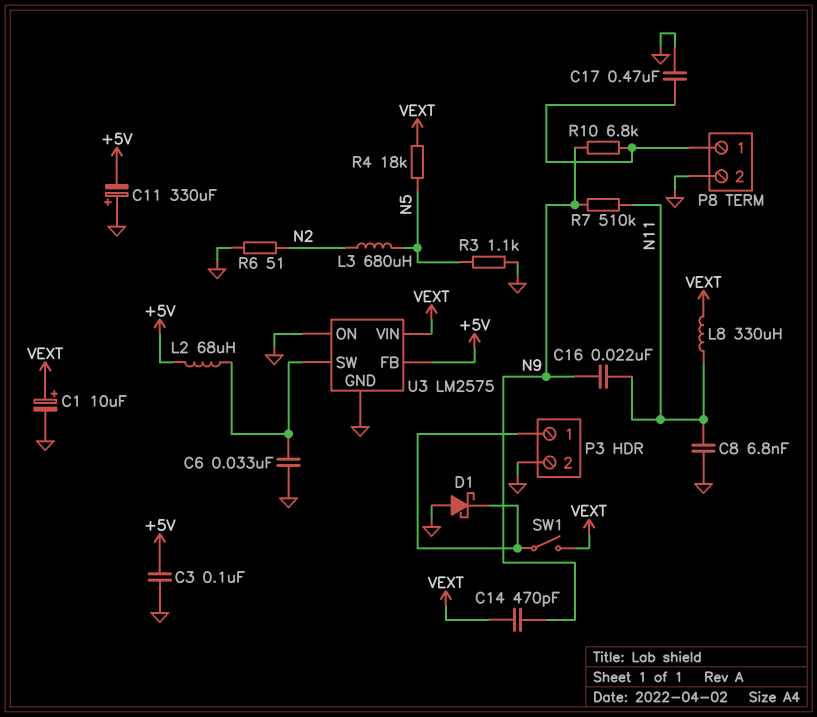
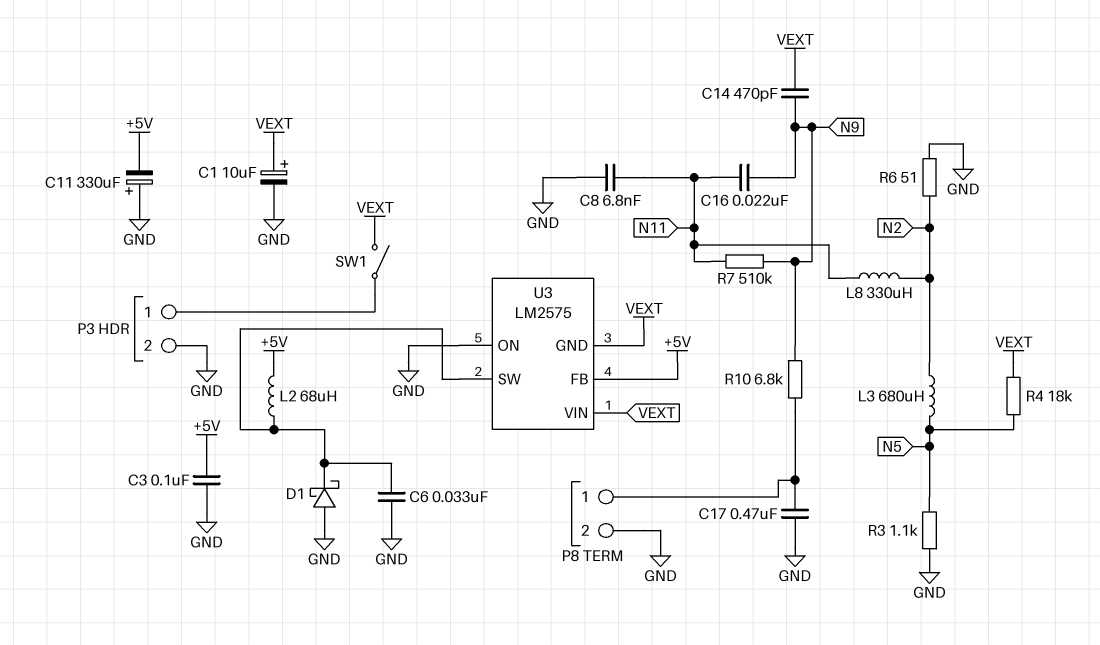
D1: schottky (A GND, K P3/1) -> schottky (A GND, K U3/SW)
L8: 330uH (N11, VEXT) -> 330uH (N2, N11)
U3 pin GND: GND -> VEXT

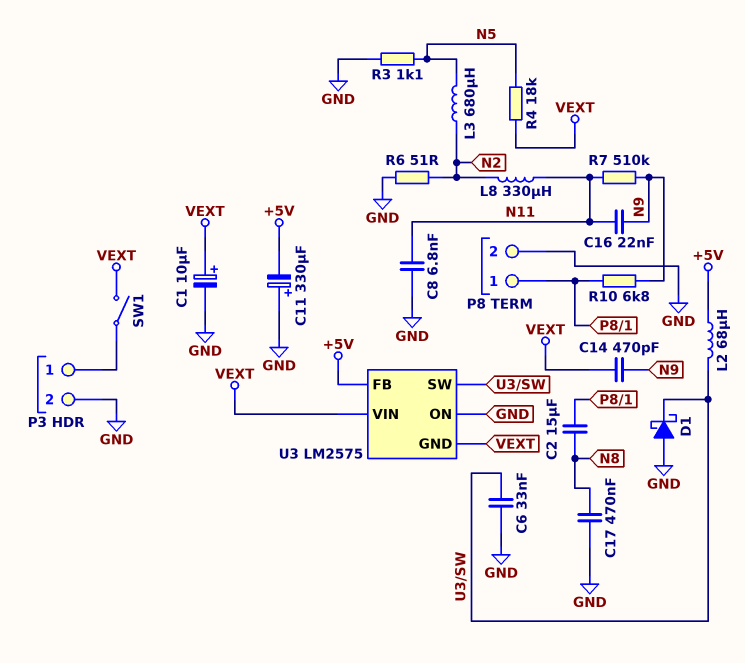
C2: none -> 15uF (N8, P8/1)
C3: 100nF (+5V, GND) -> none
C17: 470nF (GND, P8/1) -> 470nF (GND, N8)

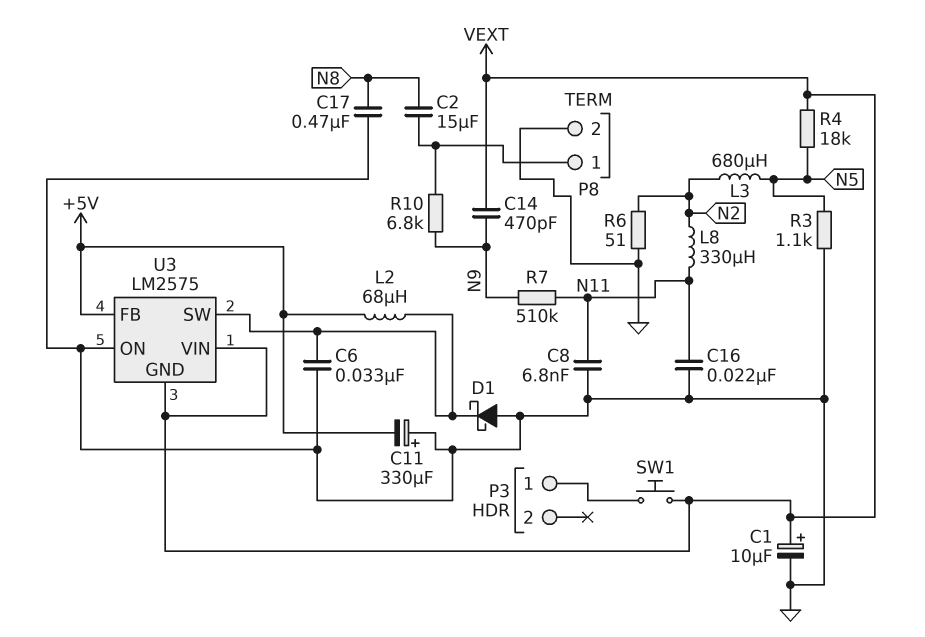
C16: 22nF (N9, N11) -> 22nF (GND, N11)
P3 pin 2: GND -> none
SW1: switch (P3/1, VEXT) -> button (P3/1, VEXT)

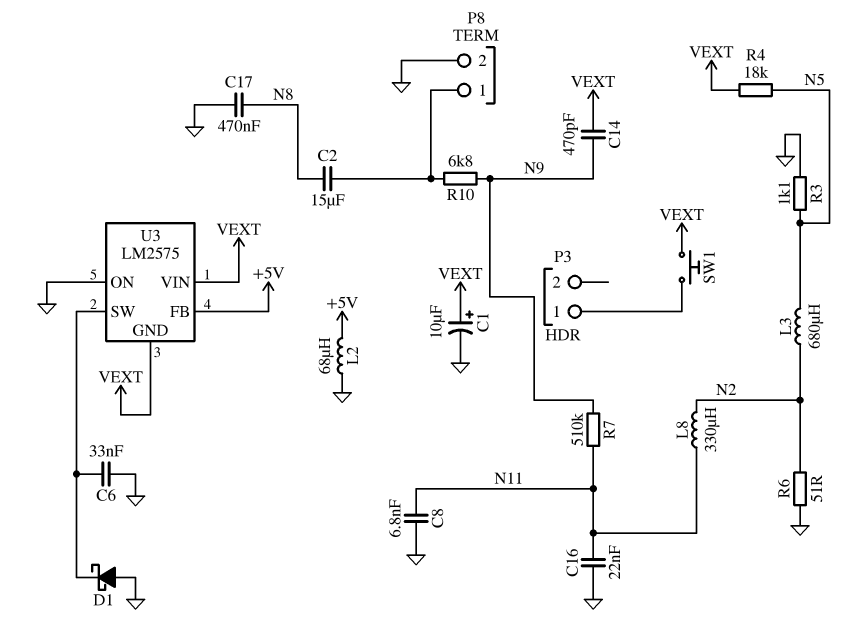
C11: 330uF (plus GND, minus +5V) -> none
L2: 68uH (+5V, U3/SW) -> 68uH (+5V, GND)

